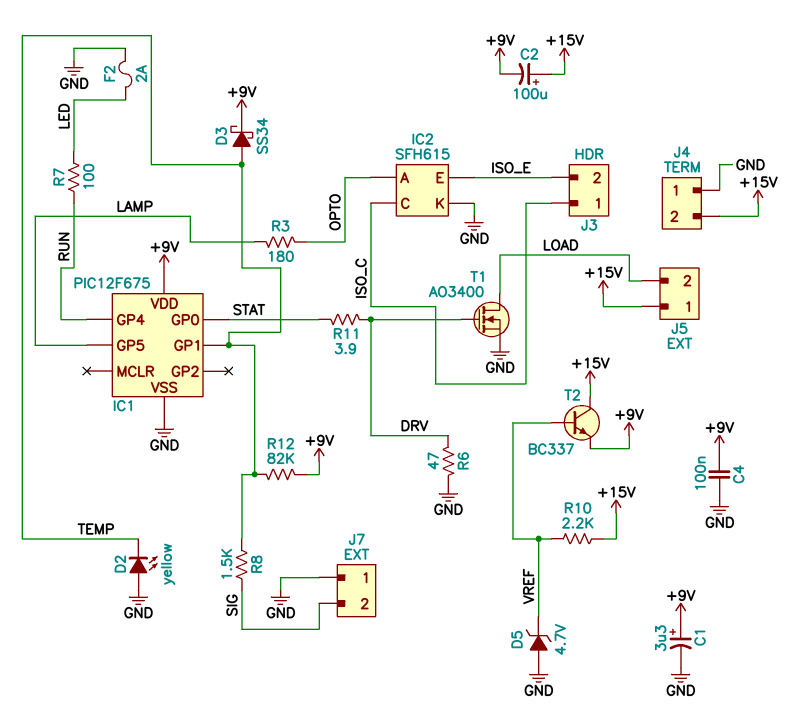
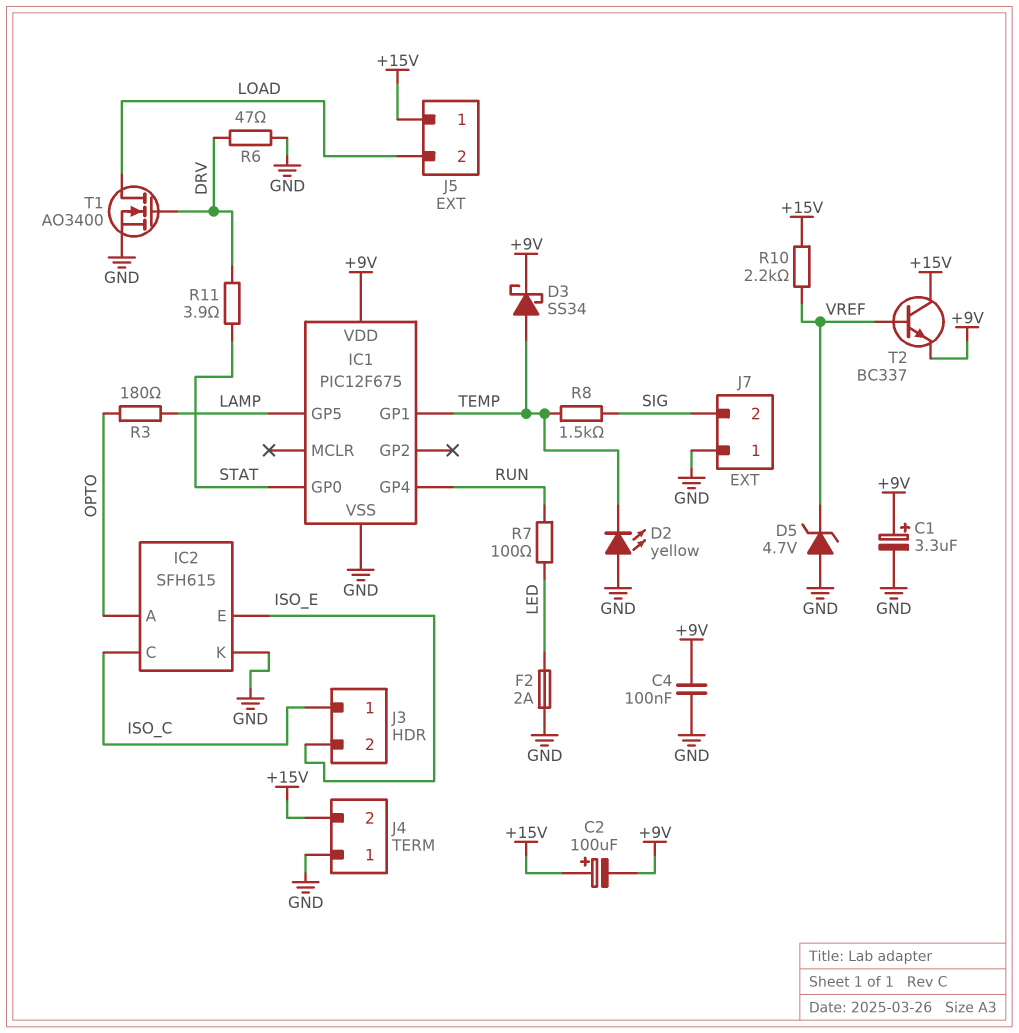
R12: 82k (+9V, TEMP) -> none

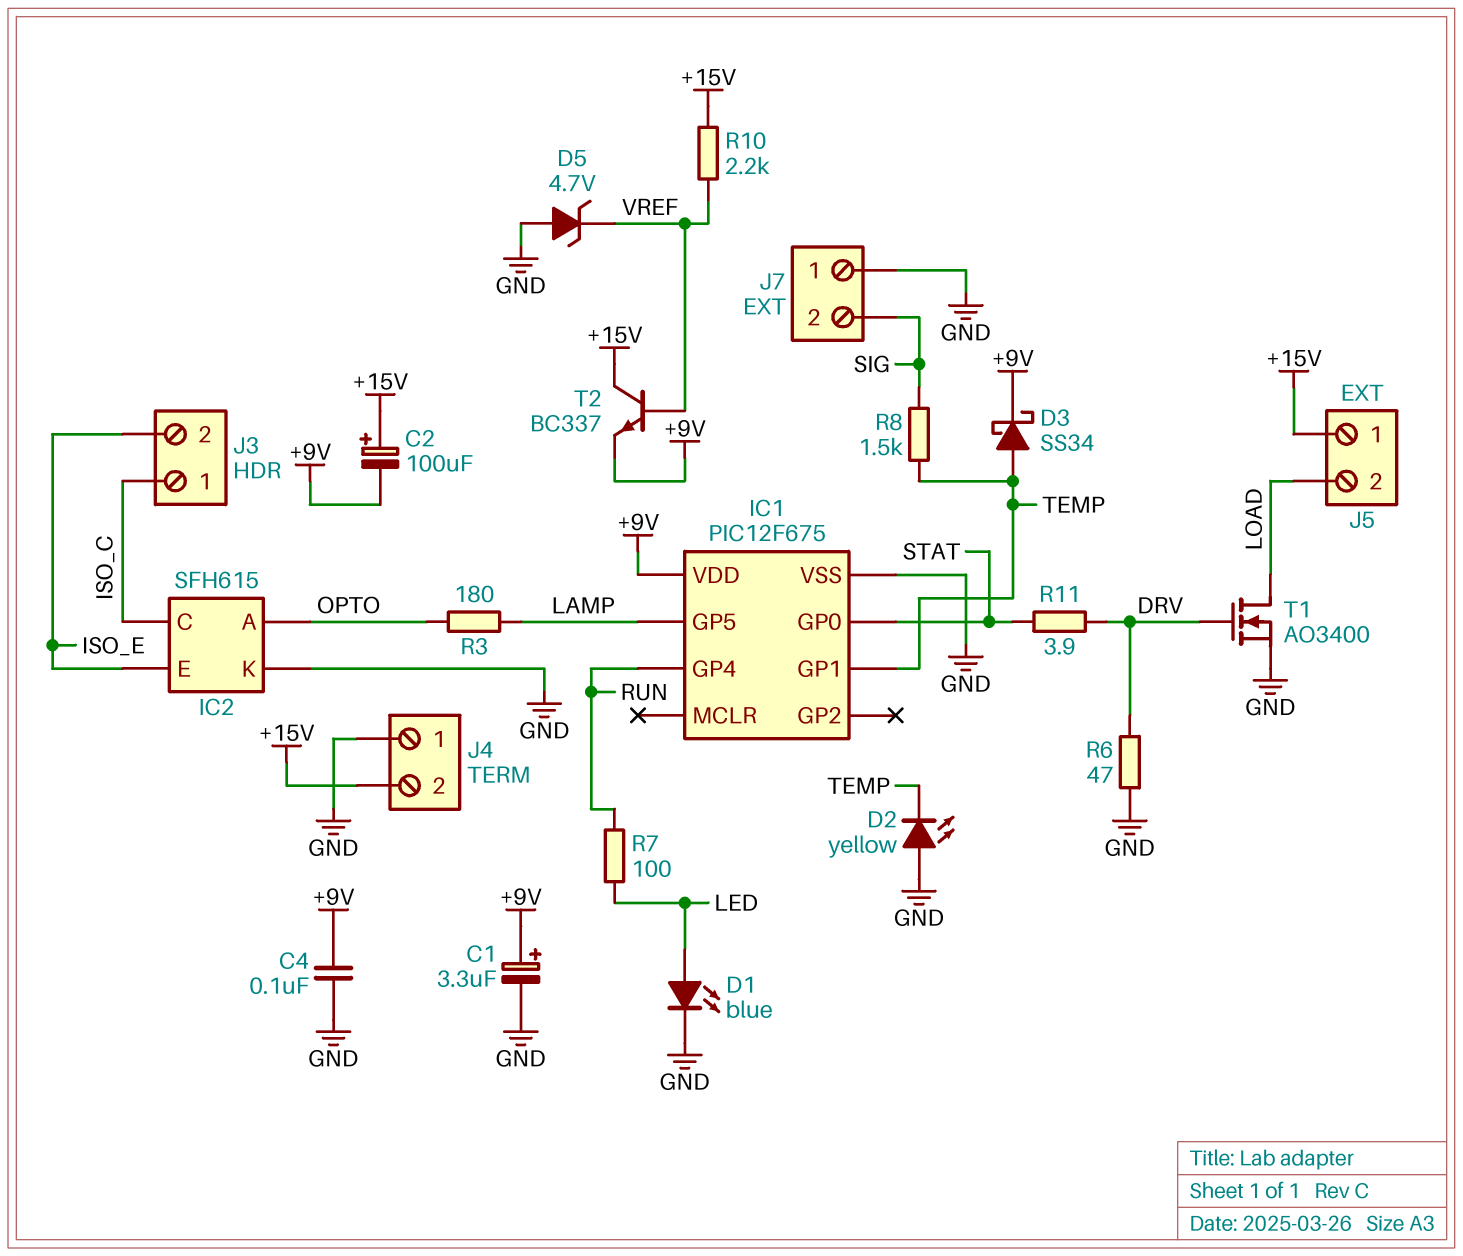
D1: none -> LED blue (A LED, K GND)
F2: 2A (GND, LED) -> none

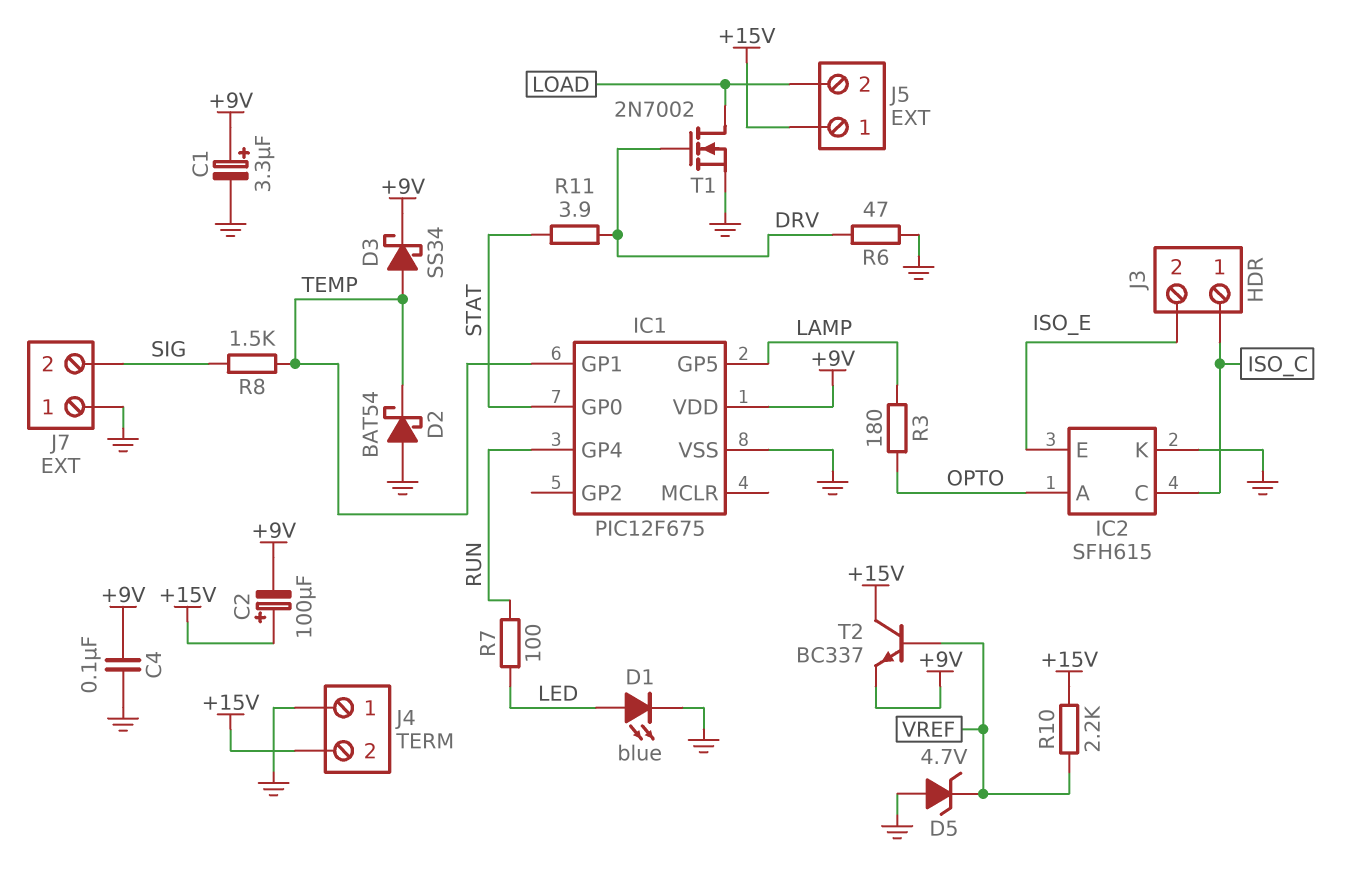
D2: LED yellow (A GND, K TEMP) -> schottky BAT54 (A GND, K TEMP)
T1: NMOS AO3400 (G DRV, D LOAD, S GND) -> NMOS 2N7002 (G DRV, D LOAD, S GND)

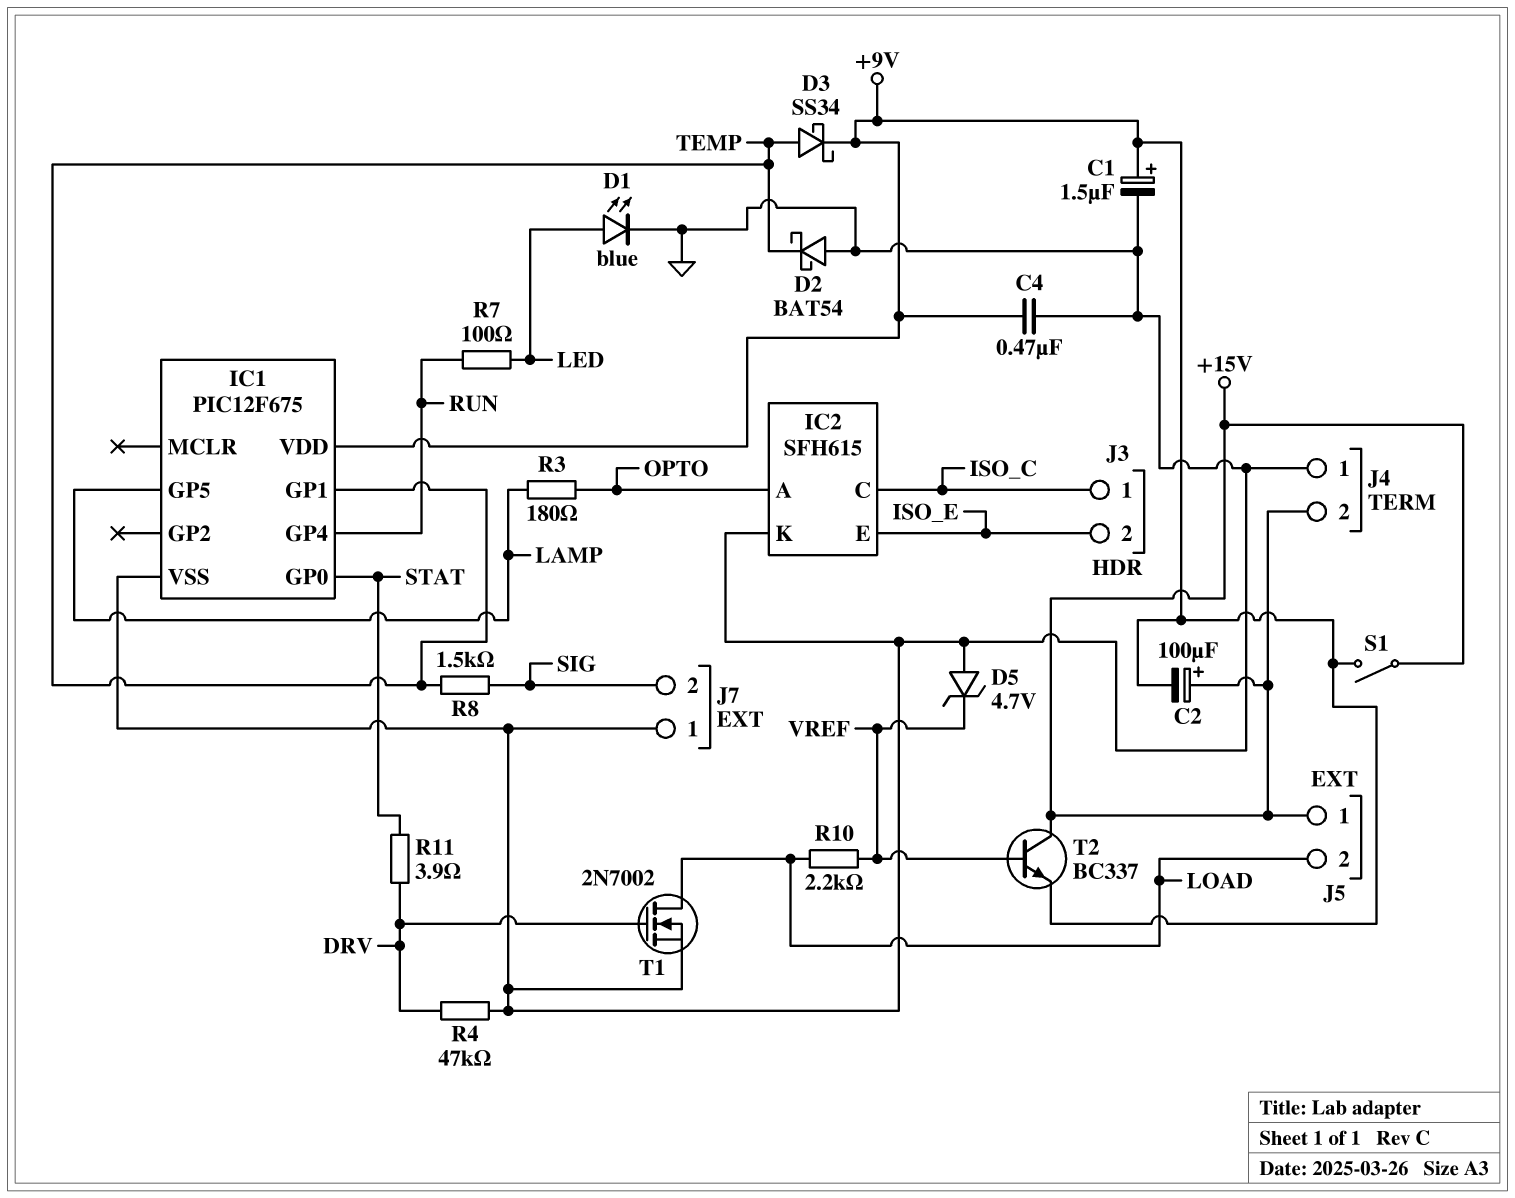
C1: 3.3uF (plus +9V, minus GND) -> 1.5uF (plus +9V, minus GND)
C4: 100nF (+9V, GND) -> 470nF (+9V, GND)
R4: none -> 47k (DRV, GND)
R6: 47 (DRV, GND) -> none
R10: 2.2k (+15V, VREF) -> 2.2k (LOAD, VREF)
S1: none -> switch (+9V, +15V)

